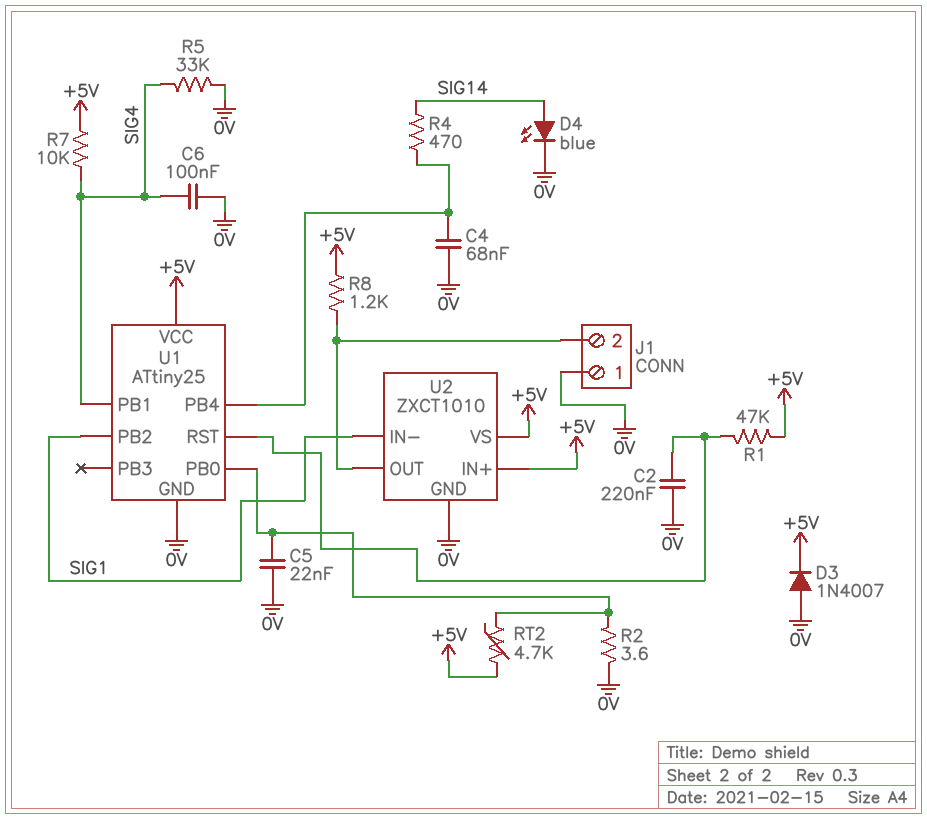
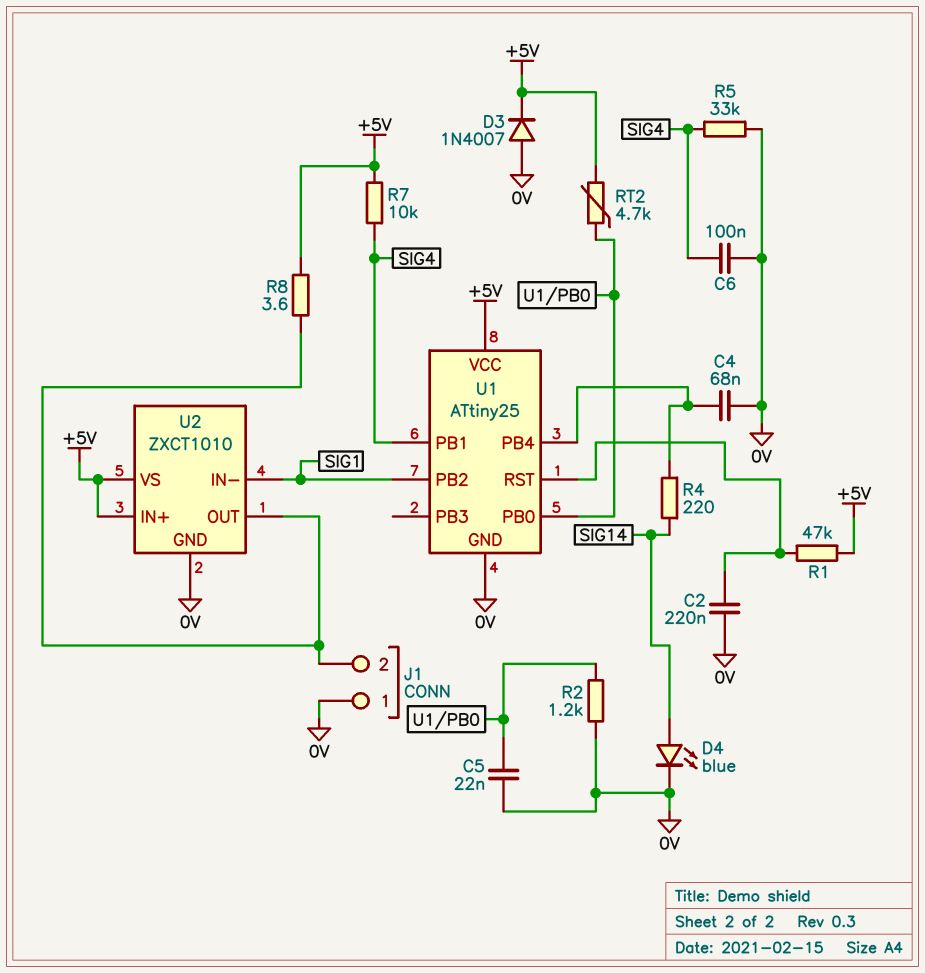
R2: 3.6 (0V, U1/PB0) -> 1.2k (0V, U1/PB0)
R4: 470 (SIG14, U1/PB4) -> 220 (SIG14, U1/PB4)
R8: 1.2k (+5V, J1/2) -> 3.6 (+5V, J1/2)

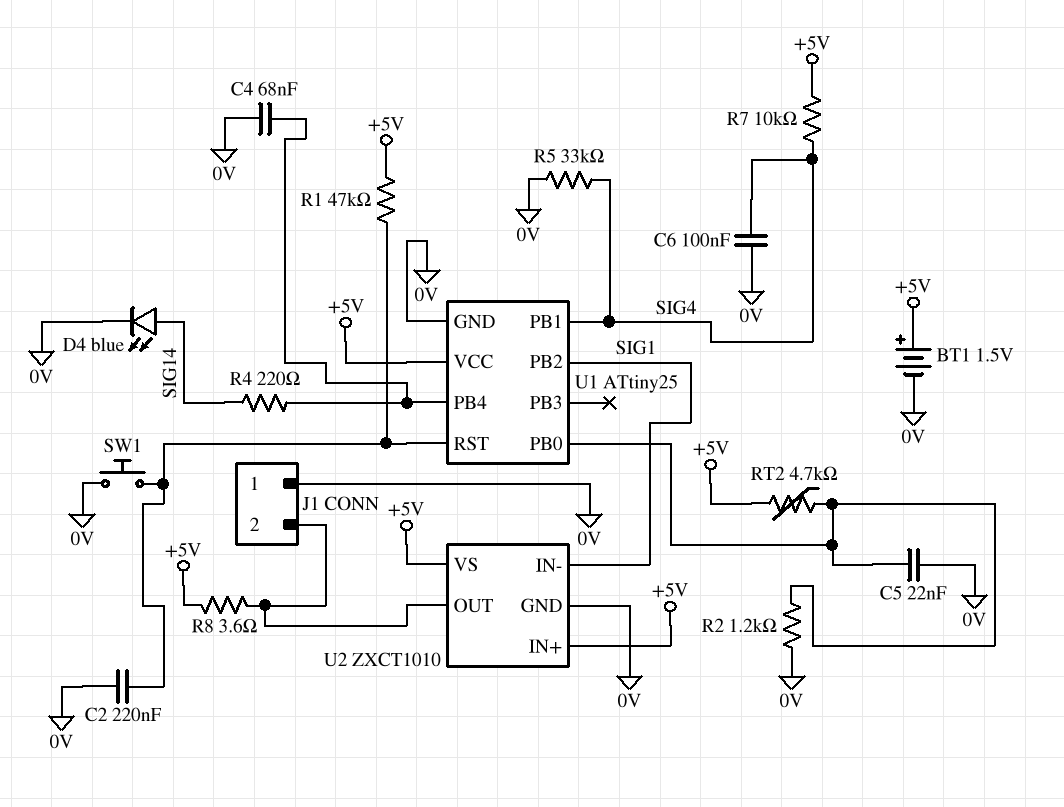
BT1: none -> 1.5V (plus +5V, minus 0V)
D3: diode 1N4007 (A 0V, K +5V) -> none
SW1: none -> button (0V, U1/RST)

